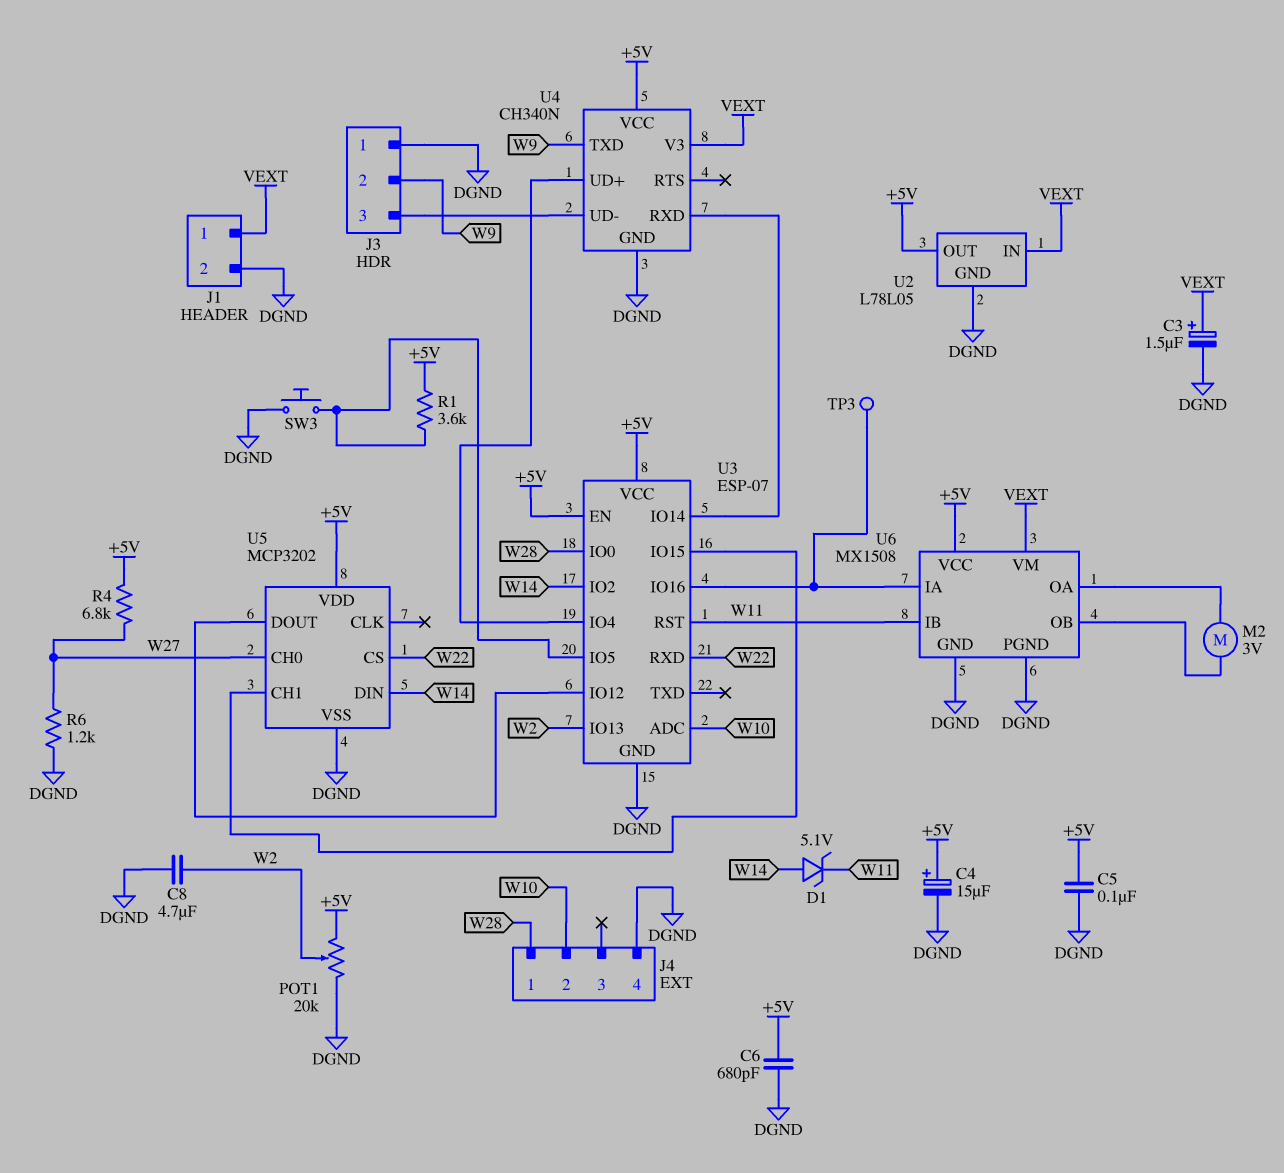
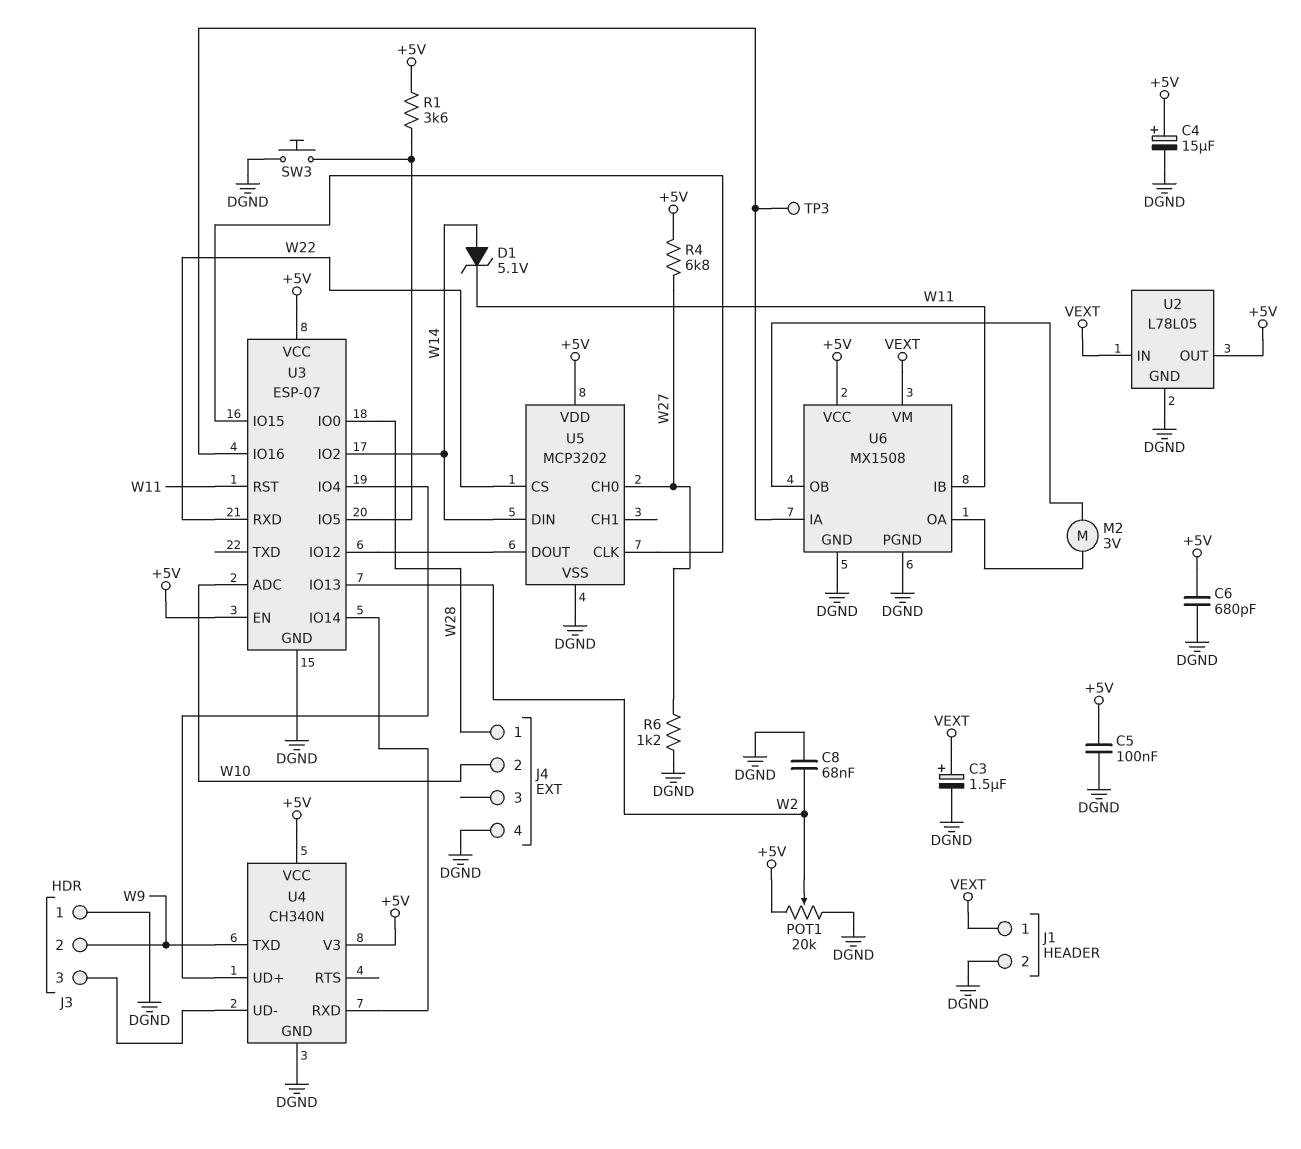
C8: 4.7uF (DGND, W2) -> 68nF (DGND, W2)
U4 pin V3: VEXT -> +5V
U5 pin CH1: U3/IO15 -> none
U5 pin CLK: none -> U3/IO15

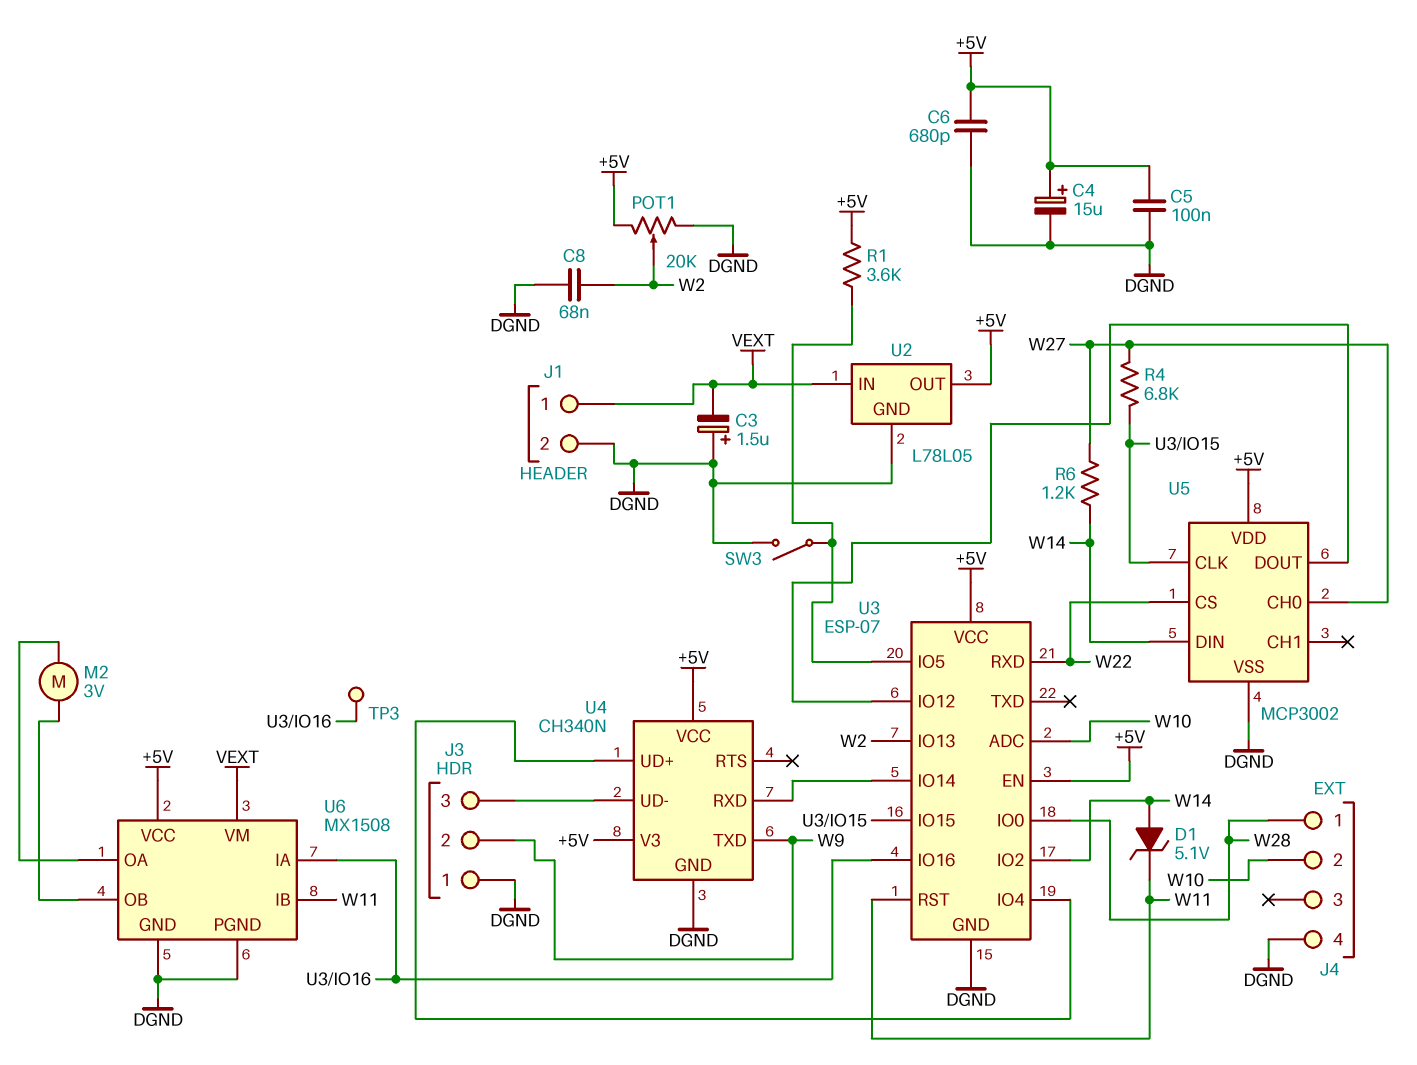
C3: 1.5uF (plus VEXT, minus DGND) -> 1.5uF (plus DGND, minus VEXT)
R4: 6.8k (+5V, W27) -> 6.8k (U3/IO15, W27)
R6: 1.2k (DGND, W27) -> 1.2k (W14, W27)
SW3: button (DGND, U3/IO5) -> switch (DGND, U3/IO5)
U5: MCP3202 -> MCP3002

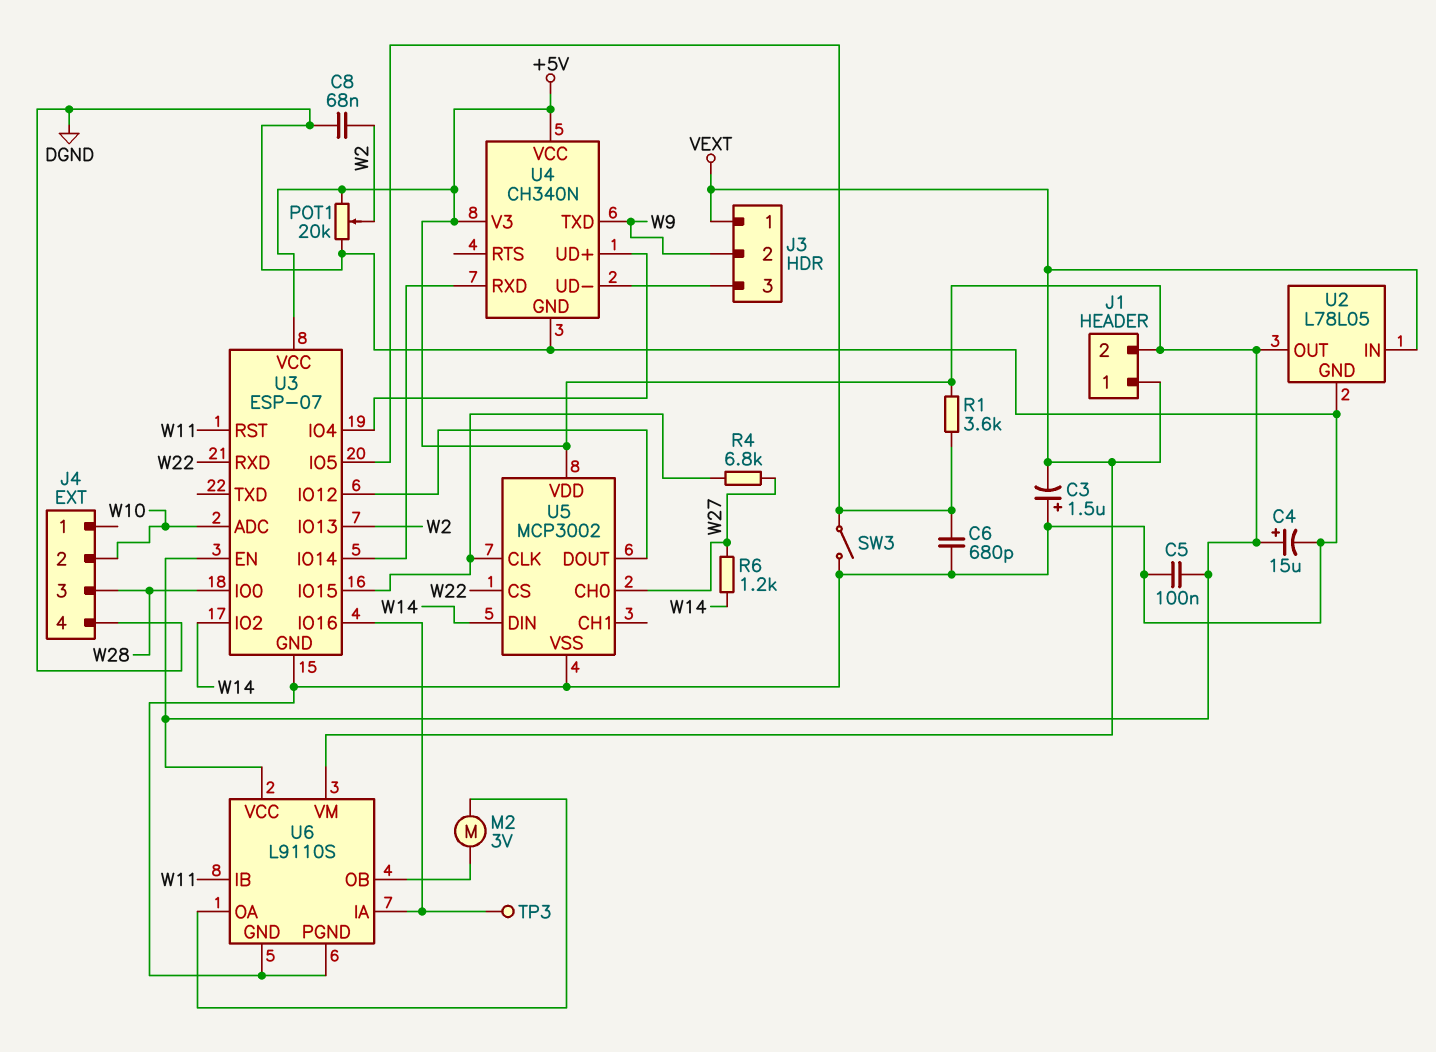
C6: 680pF (+5V, DGND) -> 680pF (DGND, U3/IO5)
D1: zener 5.1V (A W14, K W11) -> none
J1 pin 2: DGND -> +5V
J3 pin 1: DGND -> VEXT
J4 pin 1: W28 -> none
J4 pin 3: none -> W28
U6: MX1508 -> L9110S

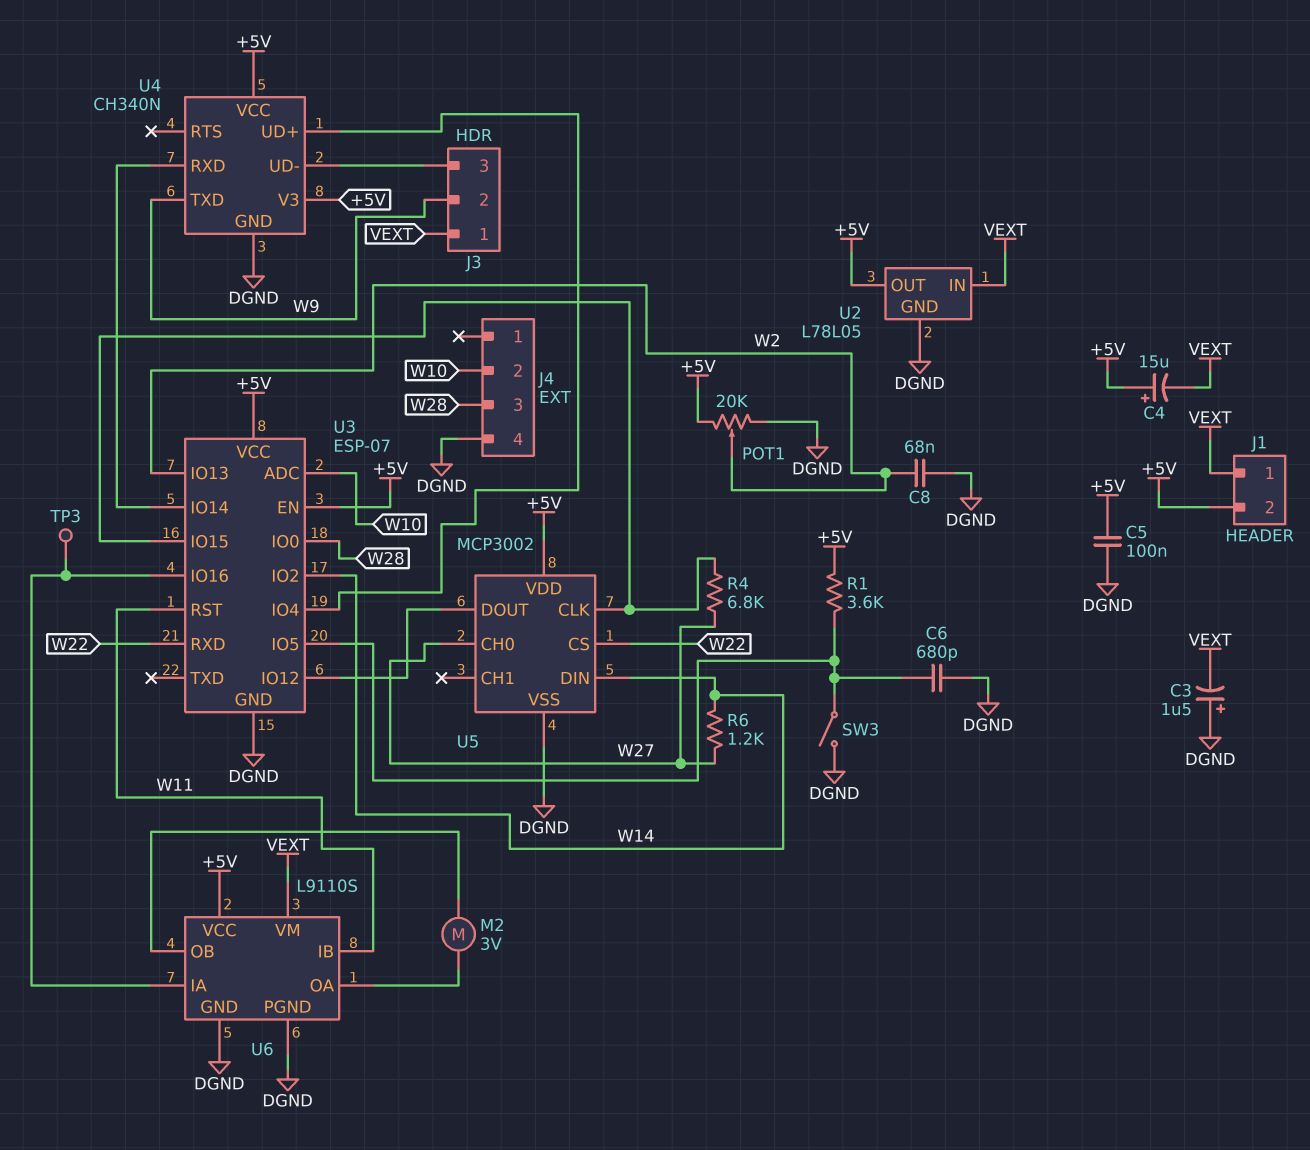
C4: 15uF (plus +5V, minus DGND) -> 15uF (plus +5V, minus VEXT)

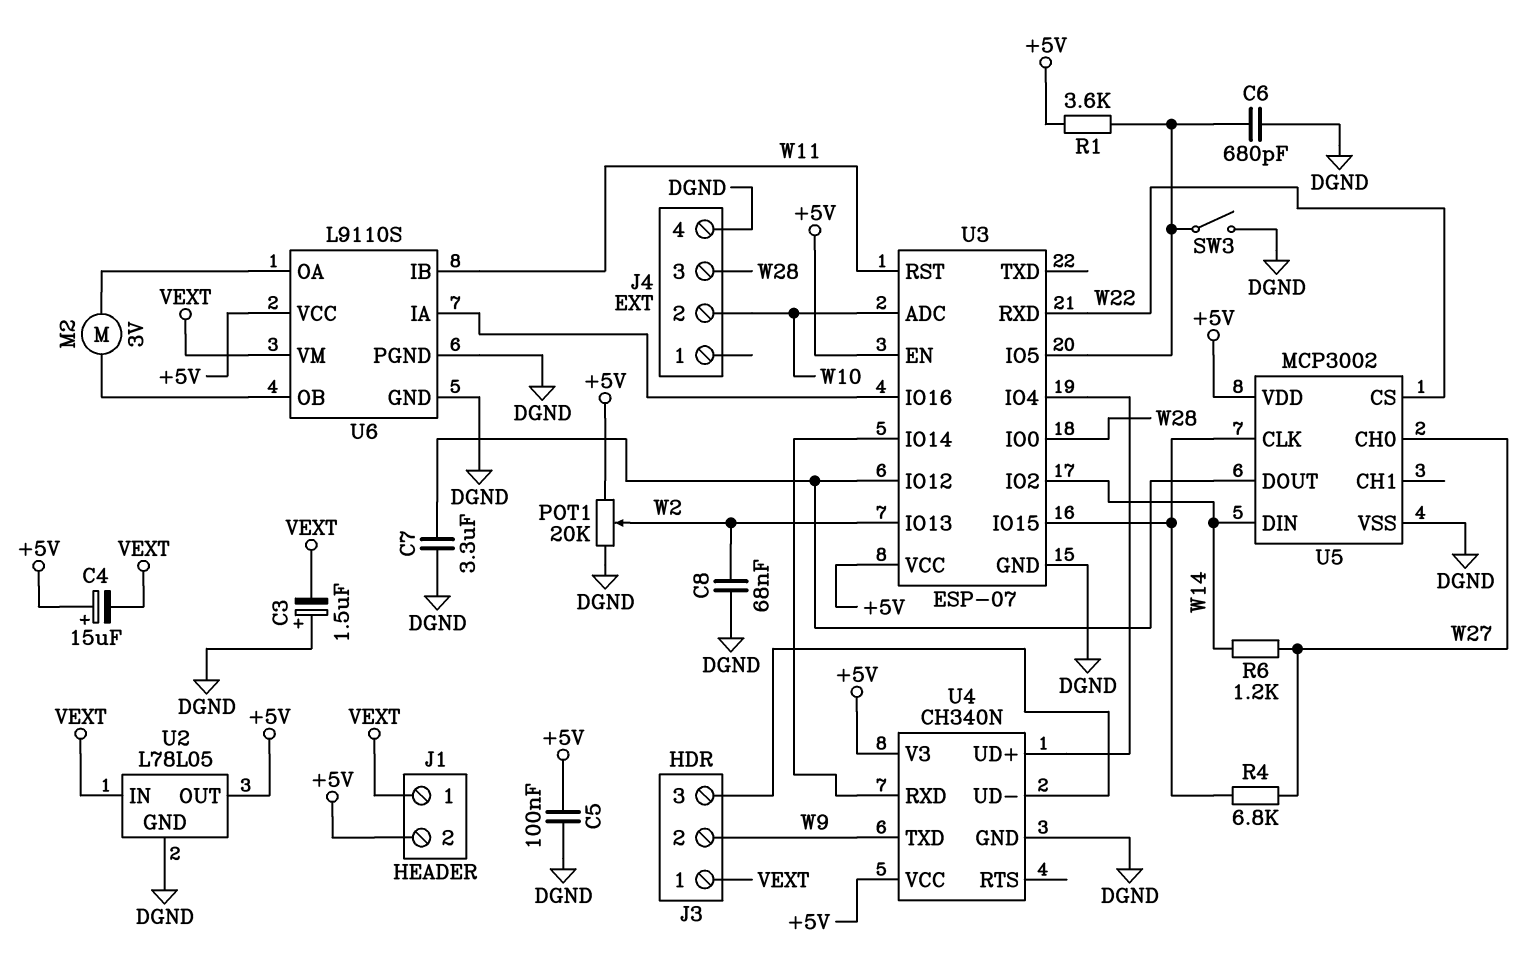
C7: none -> 3.3uF (DGND, U3/IO12)
TP3: test point (U3/IO16) -> none

